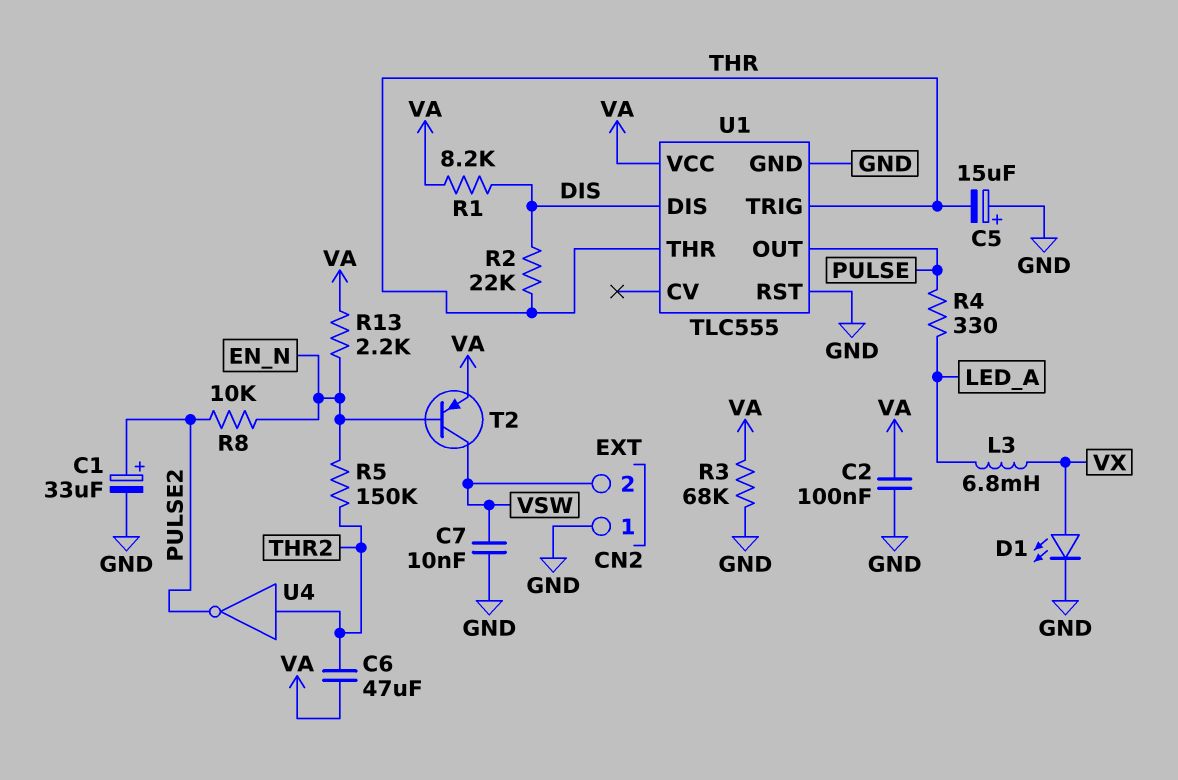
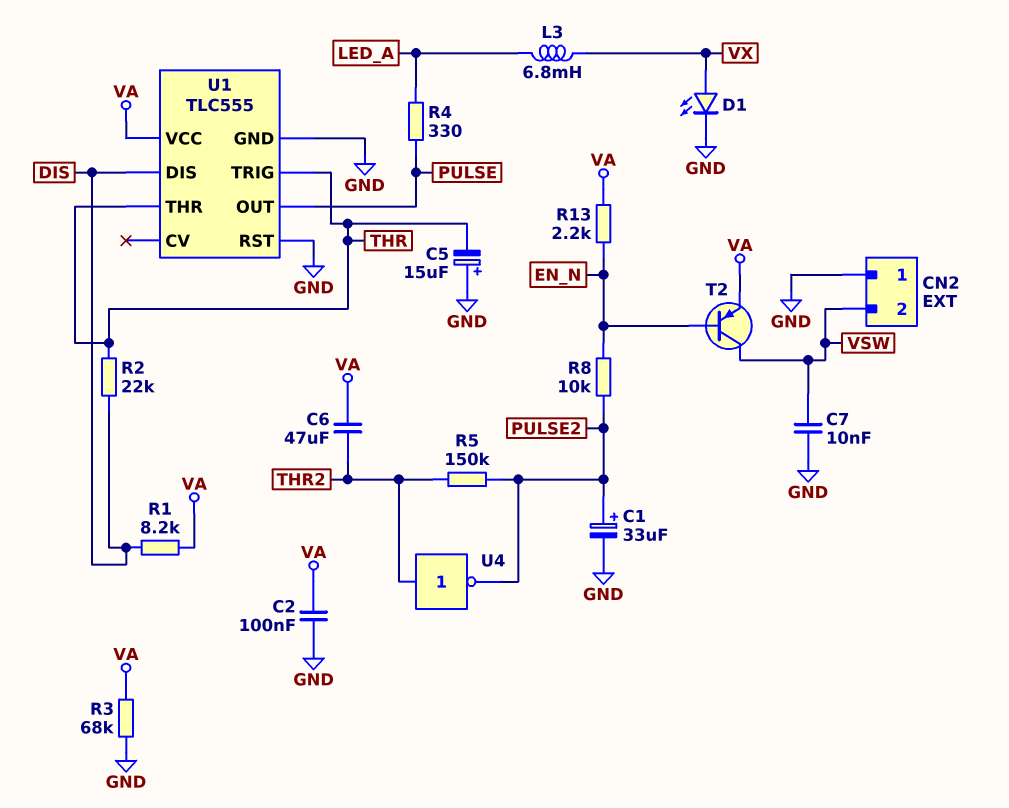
R5: 150k (EN_N, THR2) -> 150k (PULSE2, THR2)

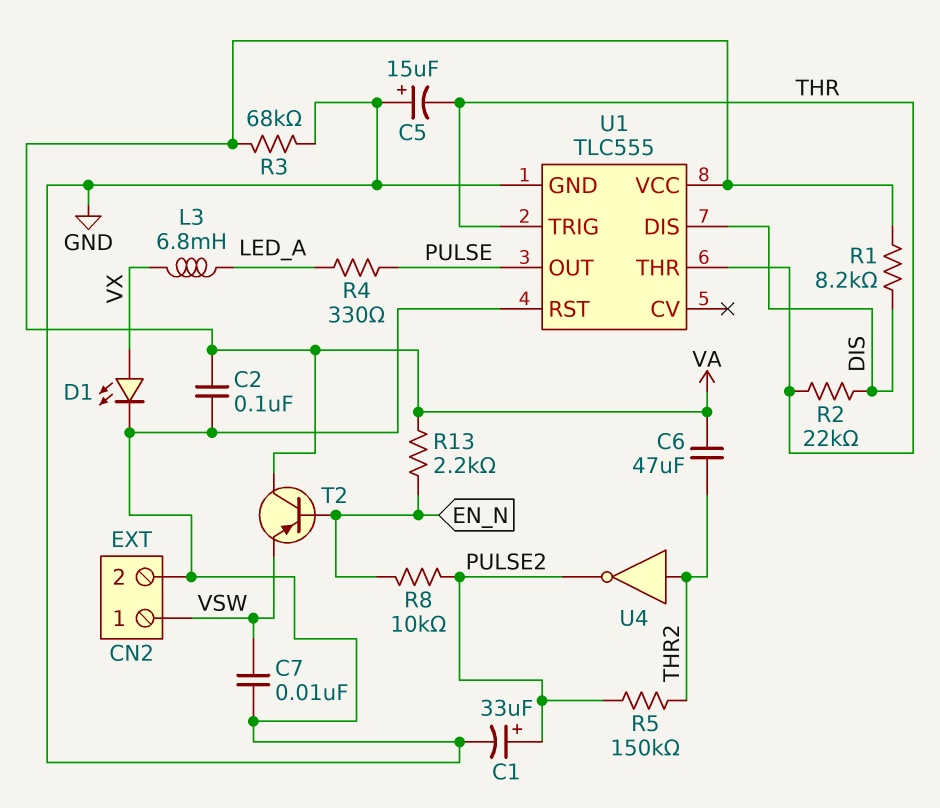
CN2 pin 1: GND -> VSW
CN2 pin 2: VSW -> GND
T2: PNP (B EN_N, C VSW, E VA) -> PNP (B EN_N, C VA, E VSW)

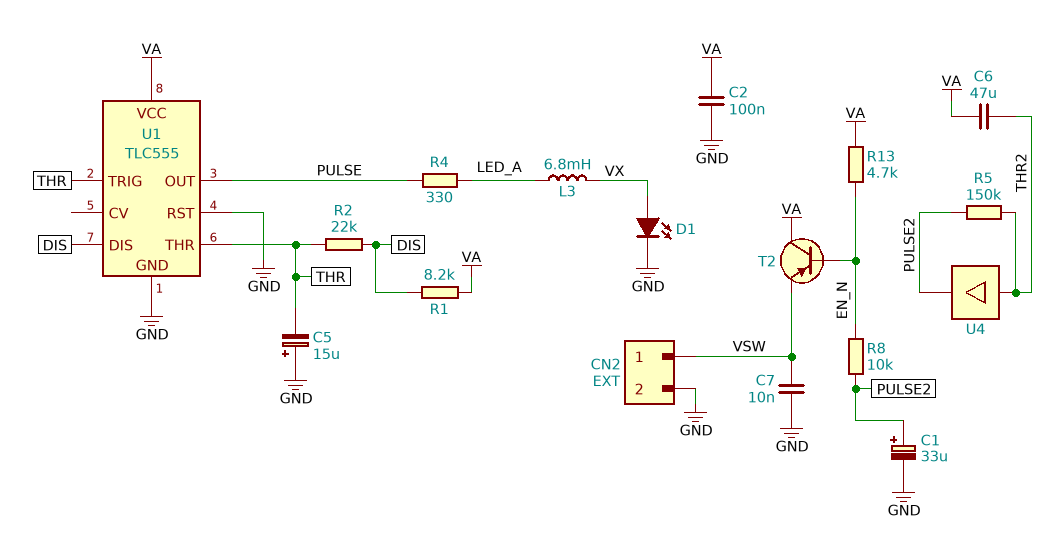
R3: 68k (GND, VA) -> none
R13: 2.2k (EN_N, VA) -> 4.7k (EN_N, VA)
U4: NOT (in THR2, out PULSE2) -> buffer (in THR2, out PULSE2)

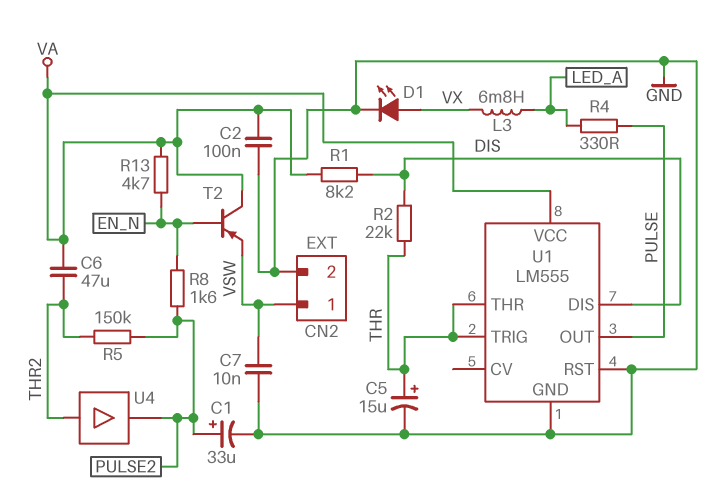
C5: 15uF (plus GND, minus THR) -> 15uF (plus THR, minus GND)
R8: 10k (EN_N, PULSE2) -> 1.6k (EN_N, PULSE2)
U1: TLC555 -> LM555

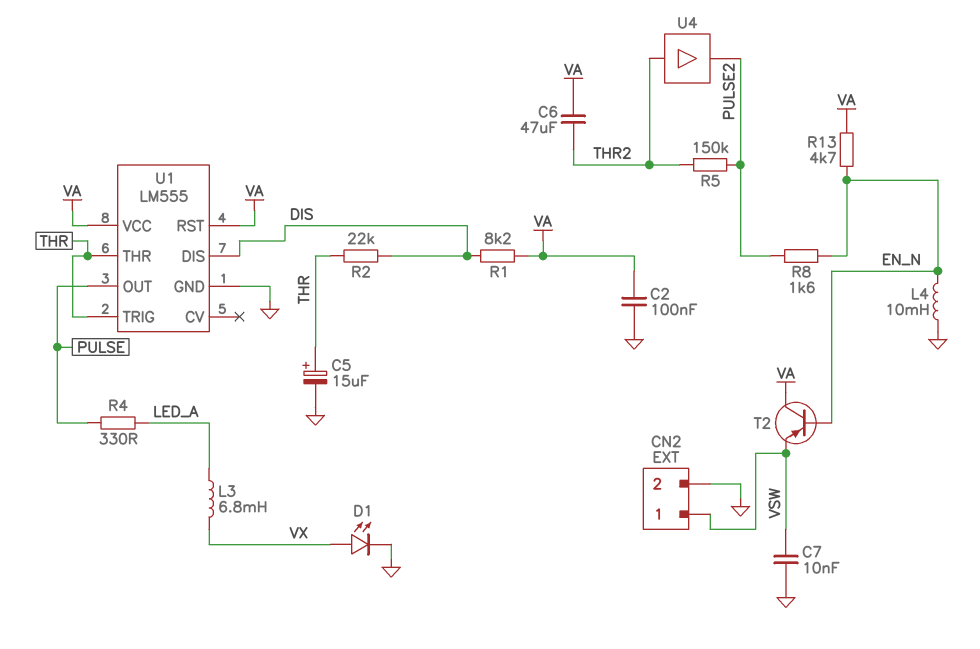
C1: 33uF (plus PULSE2, minus GND) -> none
L4: none -> 10mH (EN_N, GND)
U1 pin RST: GND -> VA

